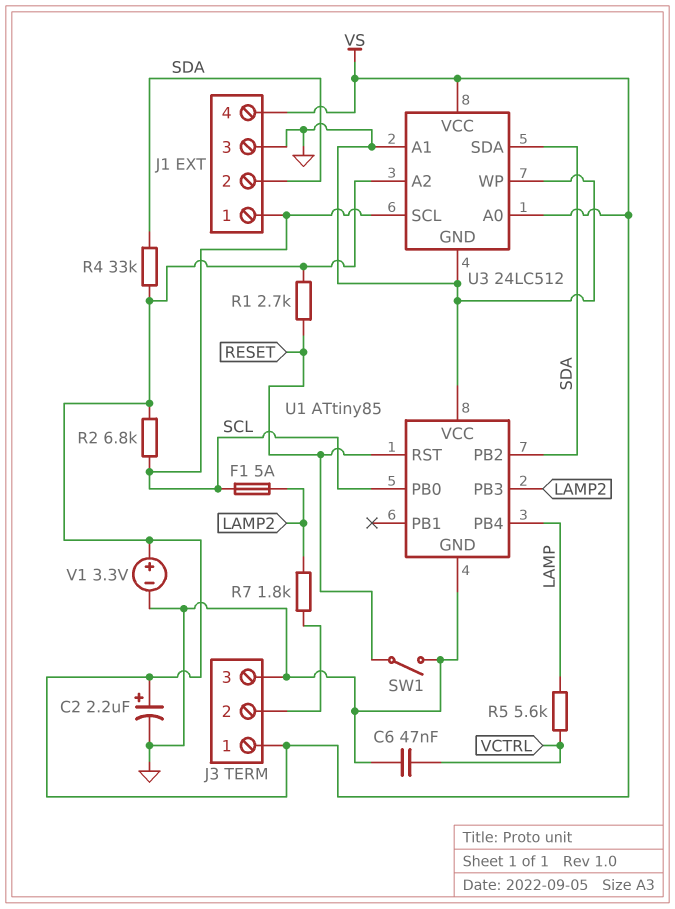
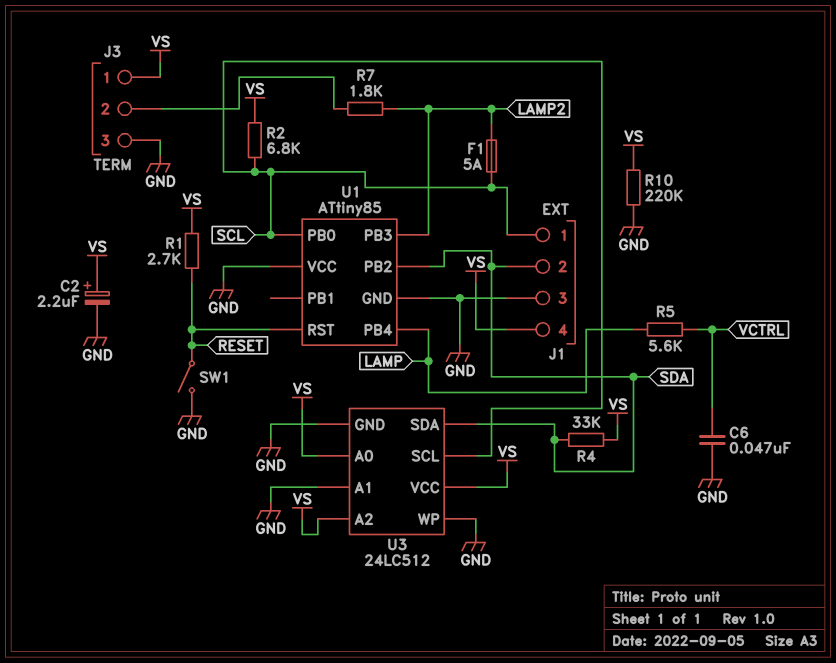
R10: none -> 220k (GND, VS)
V1: 3.3V (plus VS, minus GND) -> none

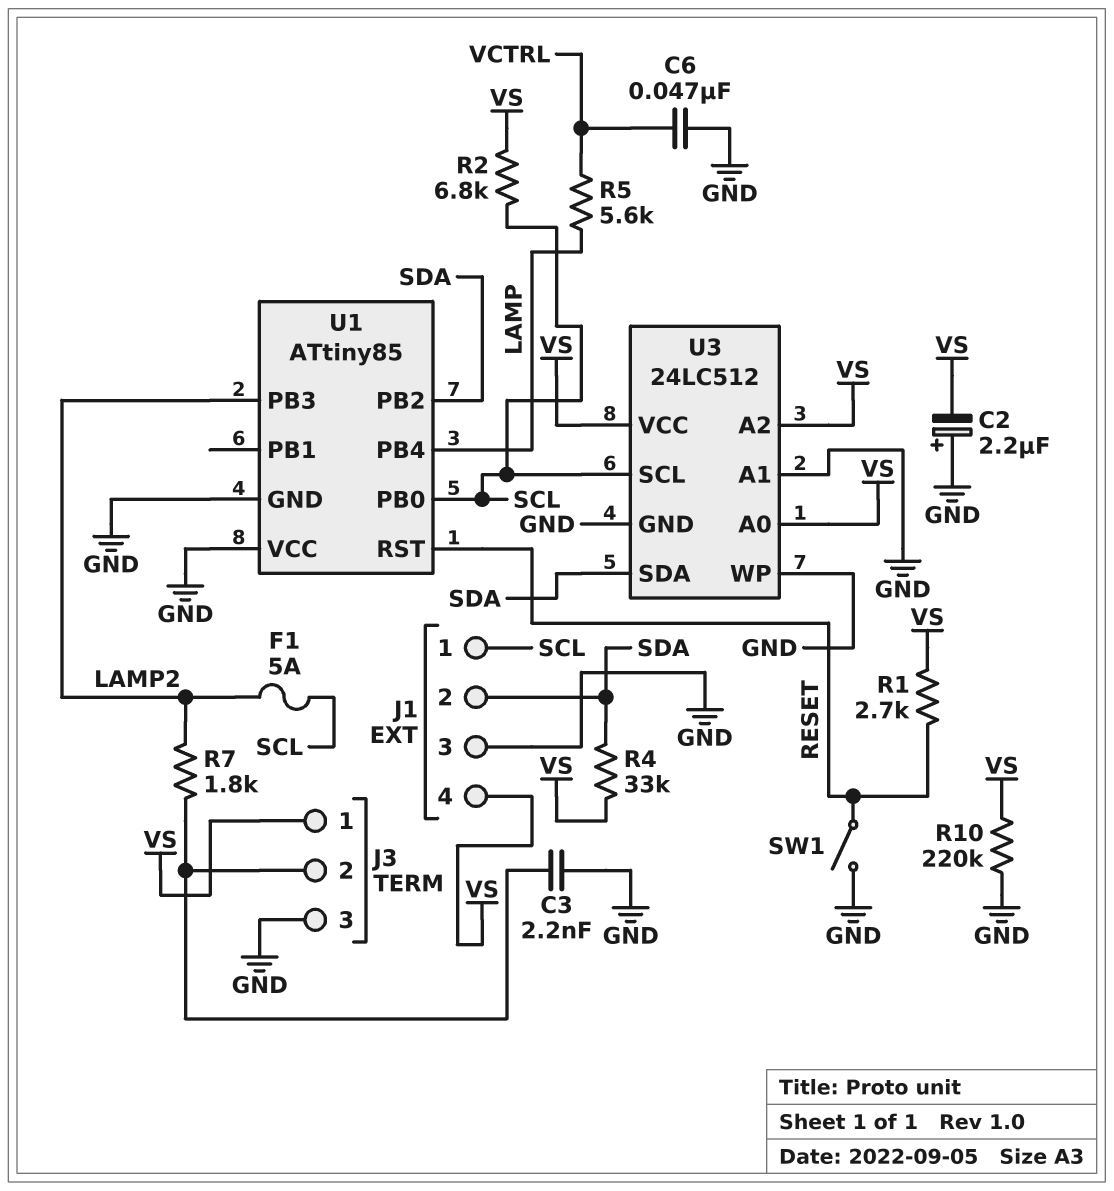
C2: 2.2uF (plus VS, minus GND) -> 2.2uF (plus GND, minus VS)
C3: none -> 2.2nF (GND, J3/2)

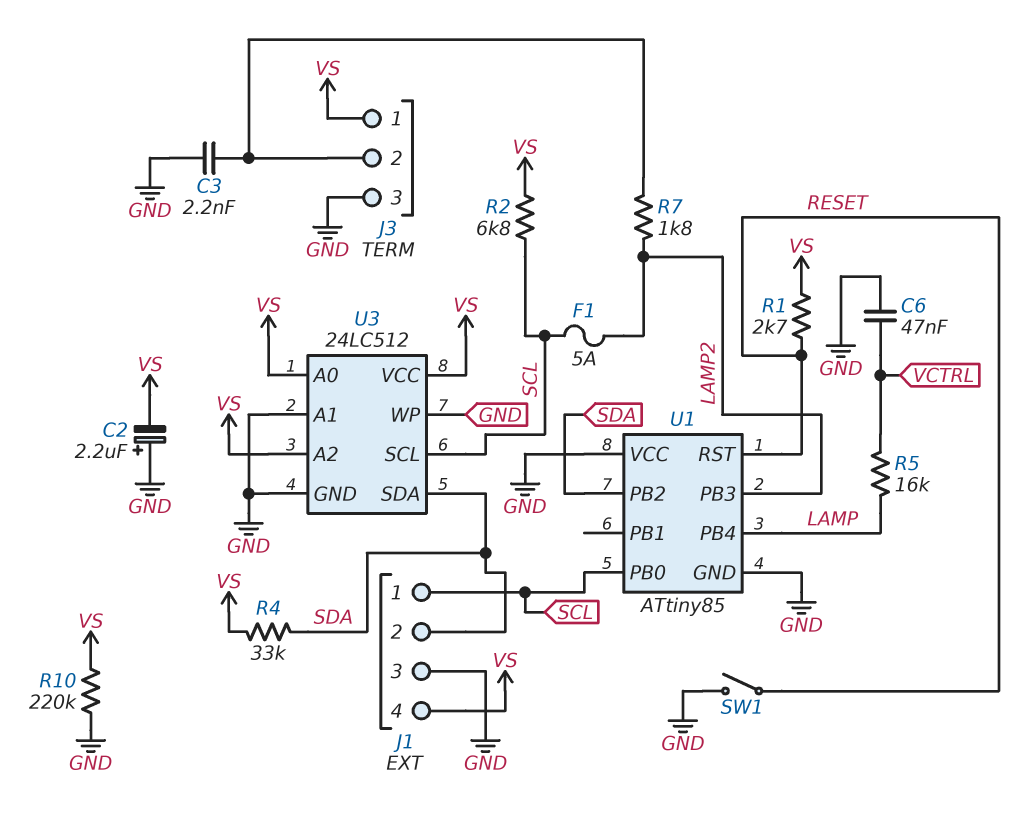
R5: 5.6k (LAMP, VCTRL) -> 16k (LAMP, VCTRL)

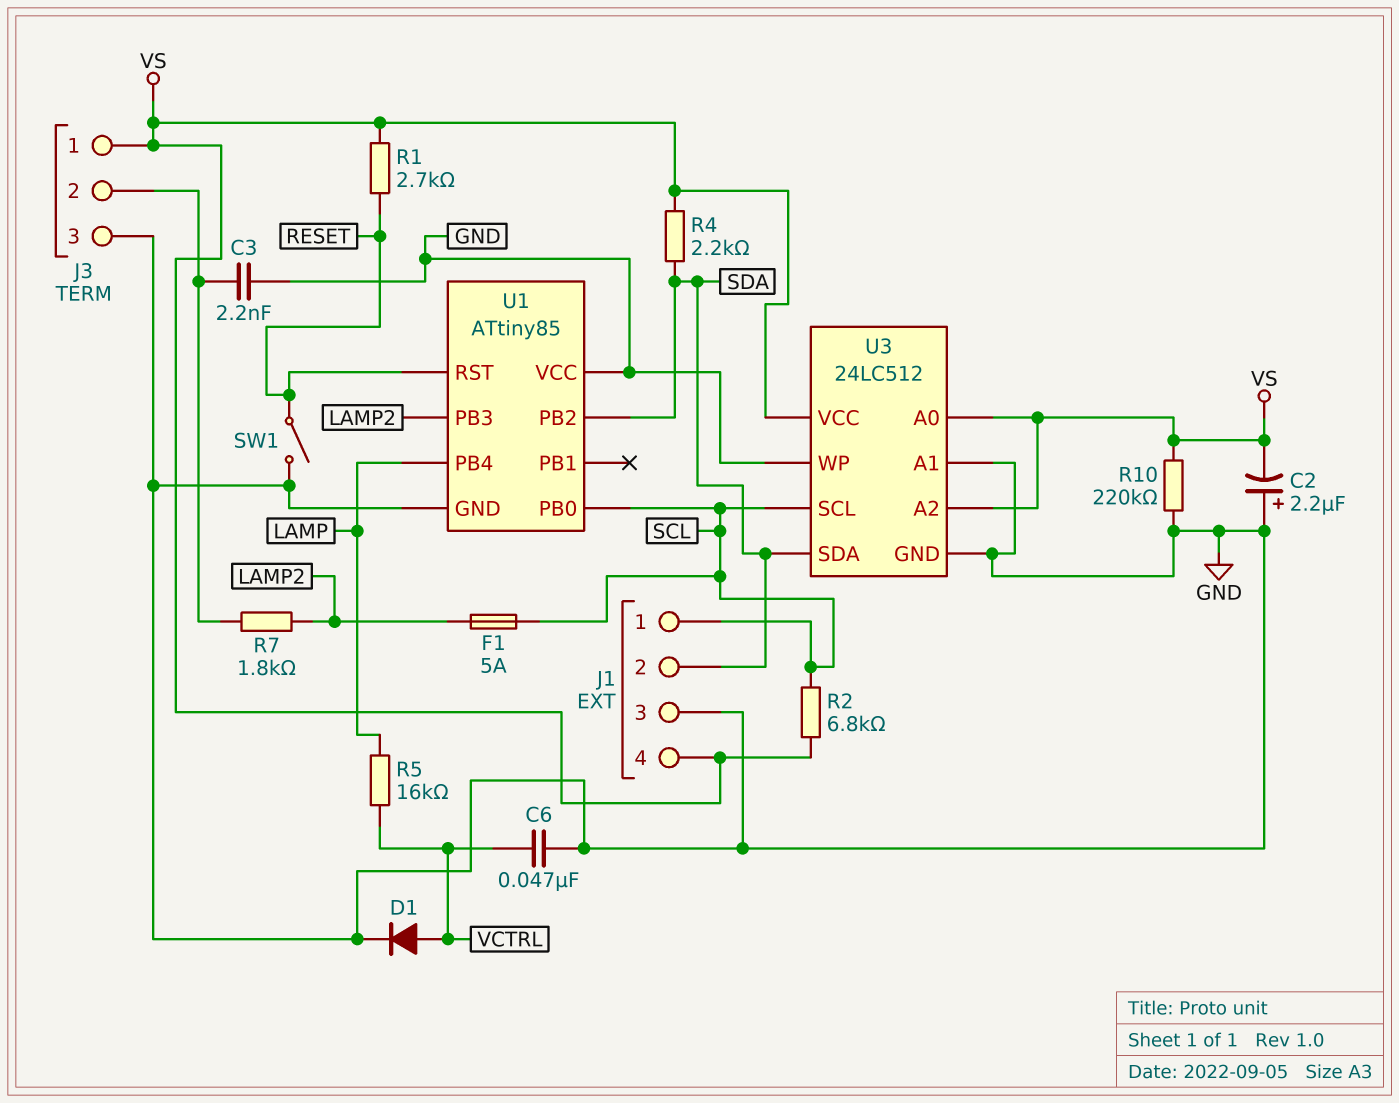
D1: none -> diode (A VCTRL, K GND)
R4: 33k (SDA, VS) -> 2.2k (SDA, VS)

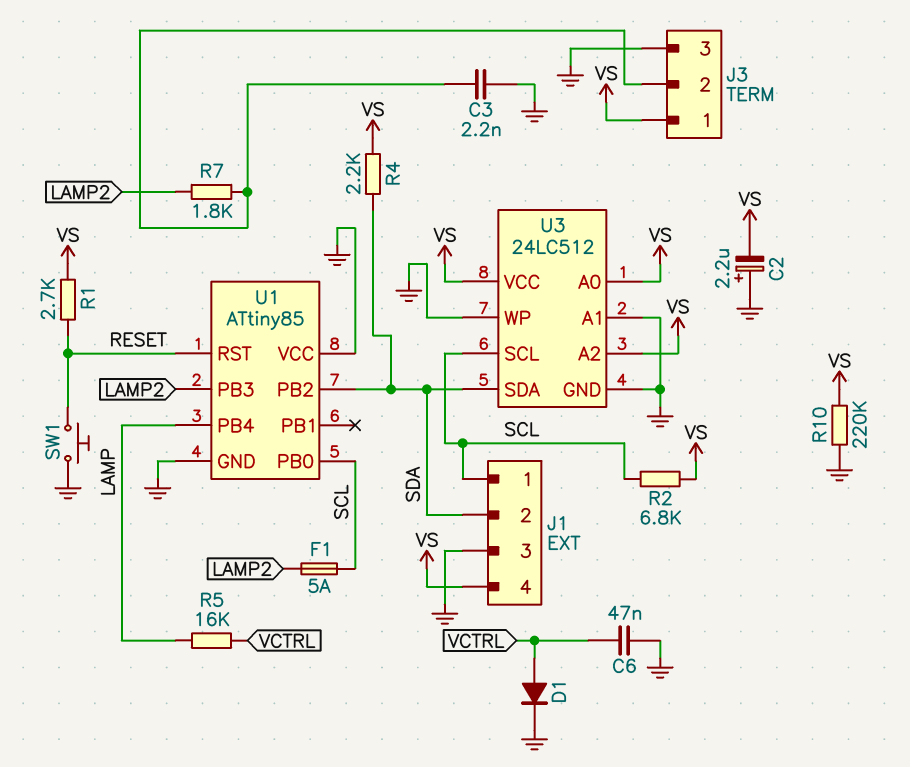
SW1: switch (GND, RESET) -> button (GND, RESET)

